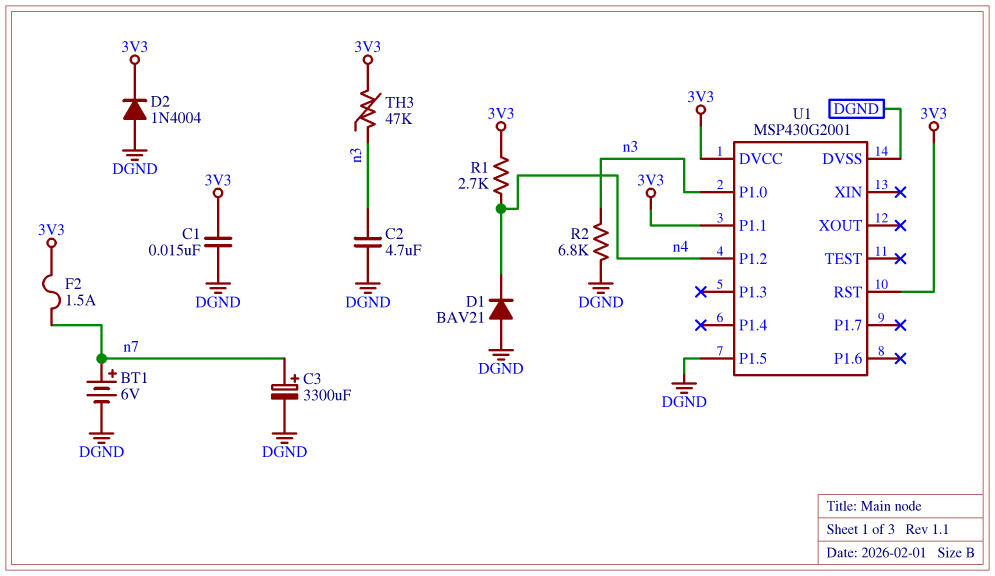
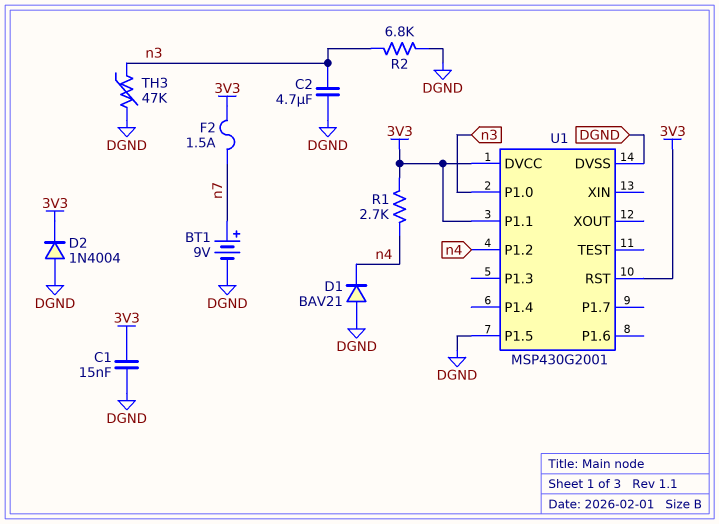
BT1: 6V (plus n7, minus DGND) -> 9V (plus n7, minus DGND)
C3: 3300uF (plus n7, minus DGND) -> none
TH3: 47k (3V3, n3) -> 47k (DGND, n3)

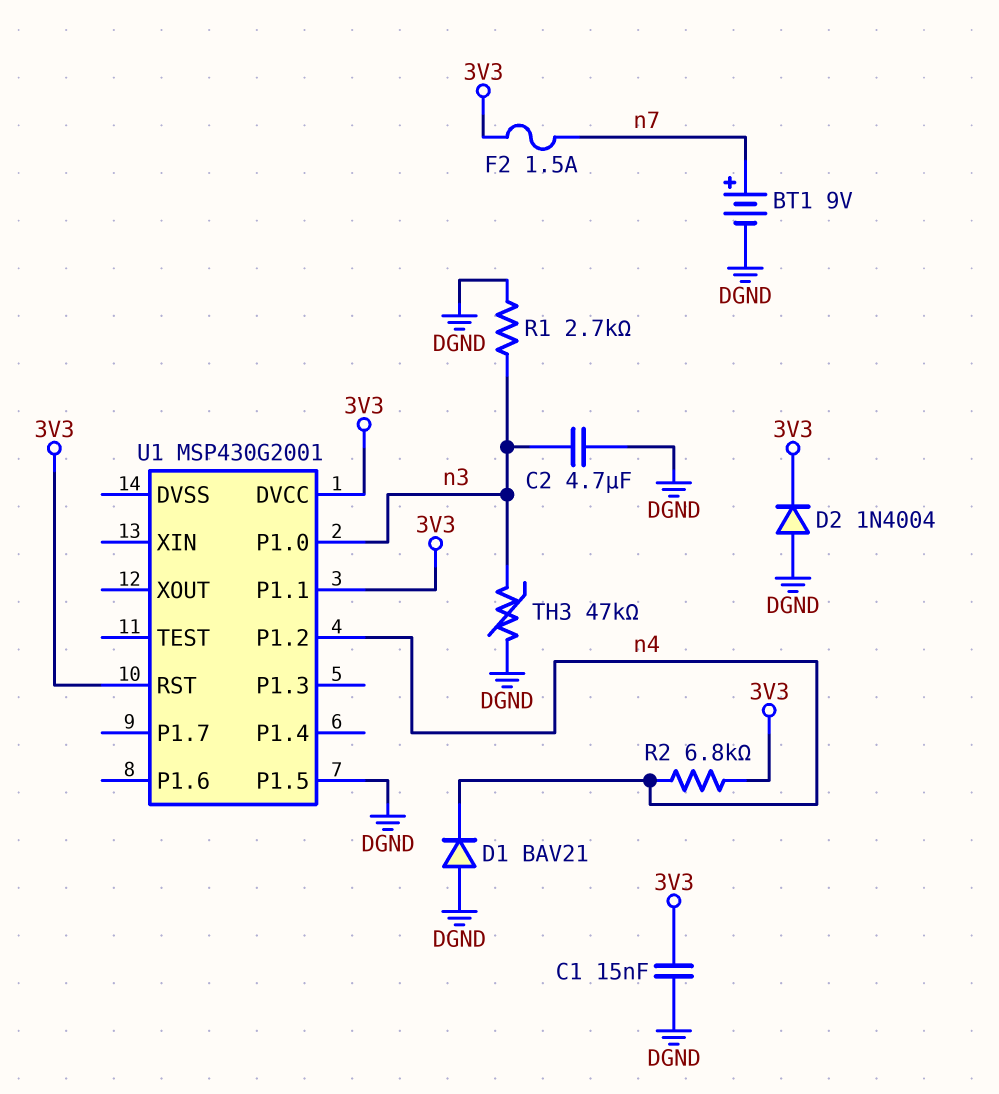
R1: 2.7k (3V3, n4) -> 2.7k (DGND, n3)
R2: 6.8k (DGND, n3) -> 6.8k (3V3, n4)
U1 pin DVSS: DGND -> none

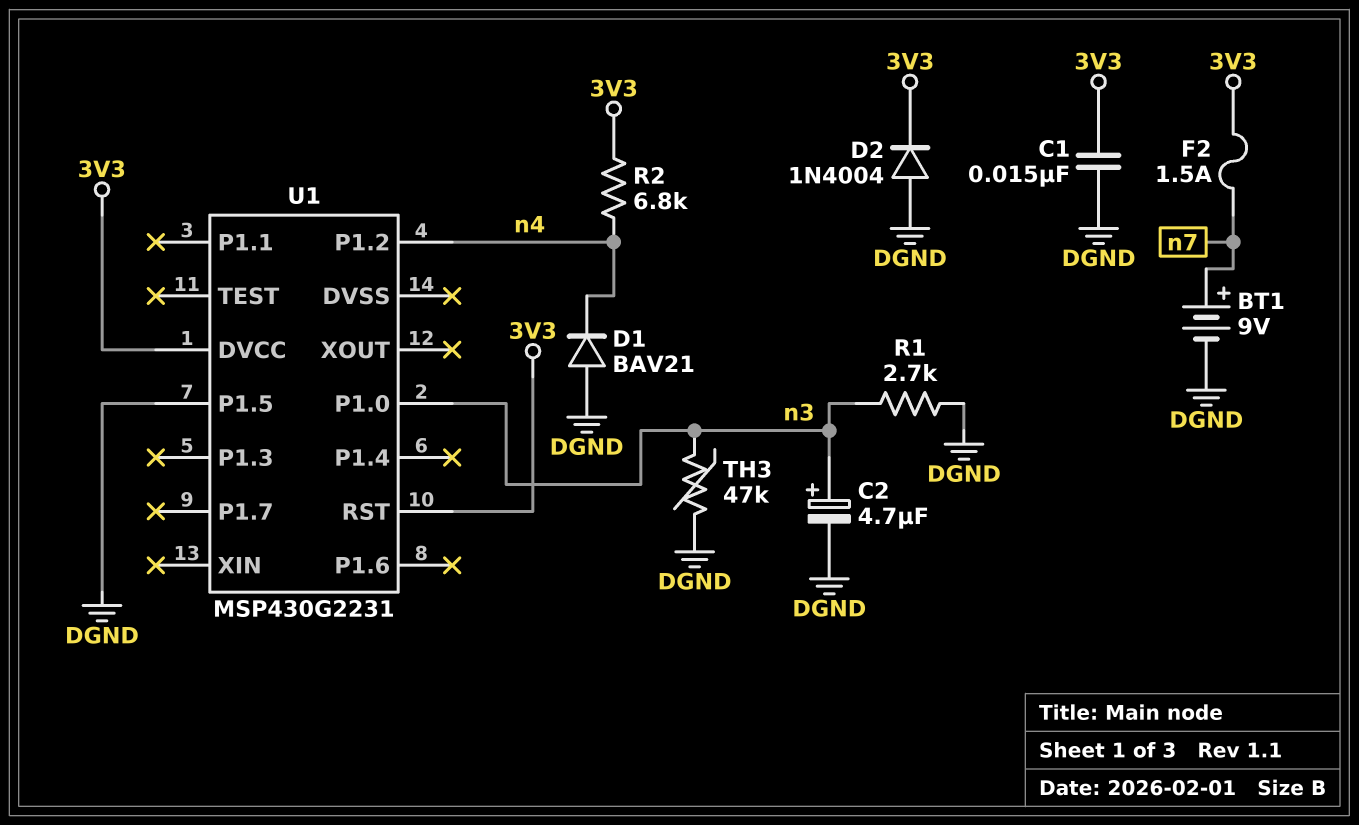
C2: 4.7uF (DGND, n3) -> 4.7uF (plus n3, minus DGND)
U1: MSP430G2001 -> MSP430G2231
U1 pin P1.1: 3V3 -> none

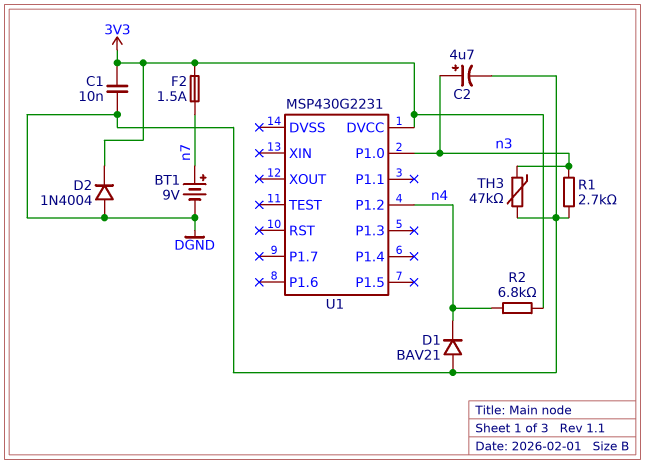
C1: 15nF (3V3, DGND) -> 10nF (3V3, DGND)
U1 pin P1.5: DGND -> none
U1 pin RST: 3V3 -> none

